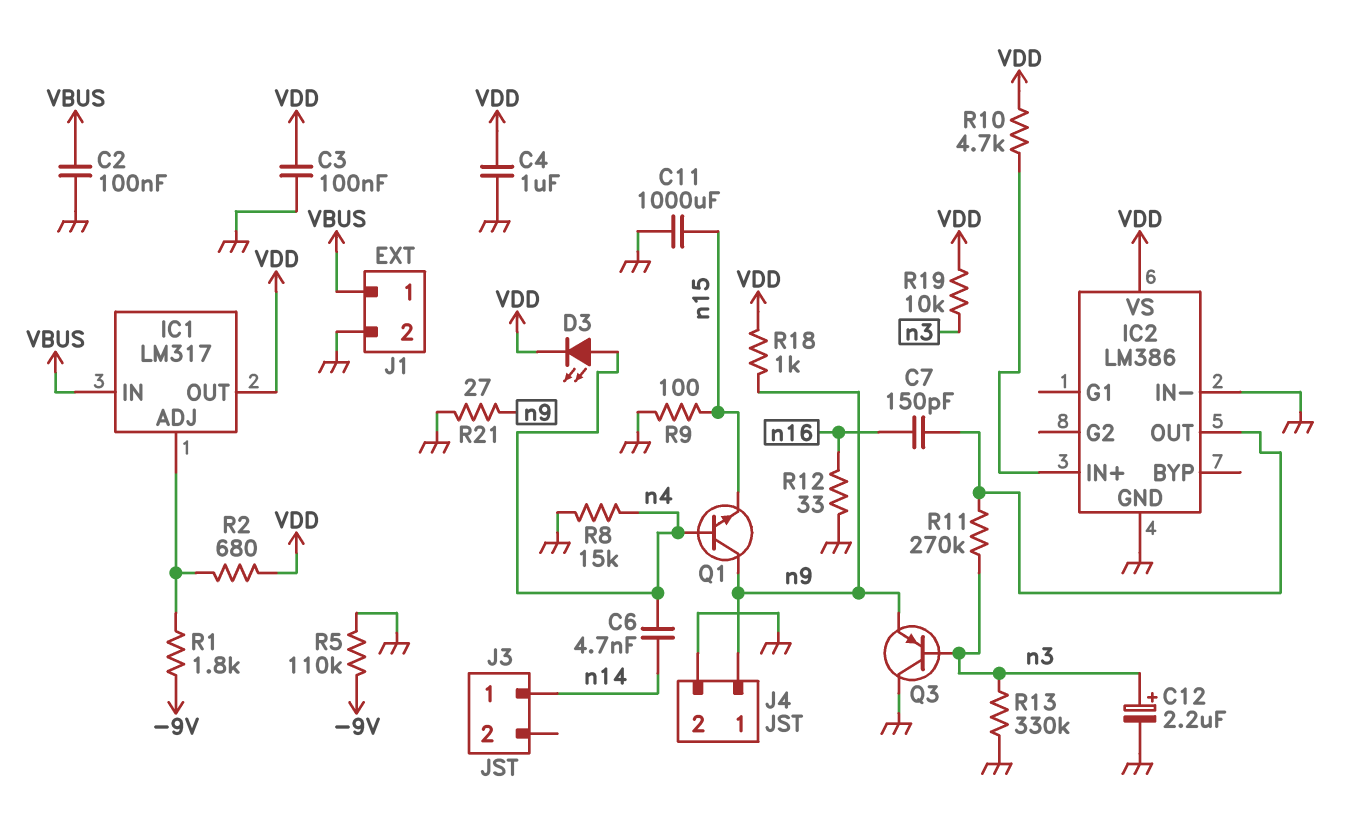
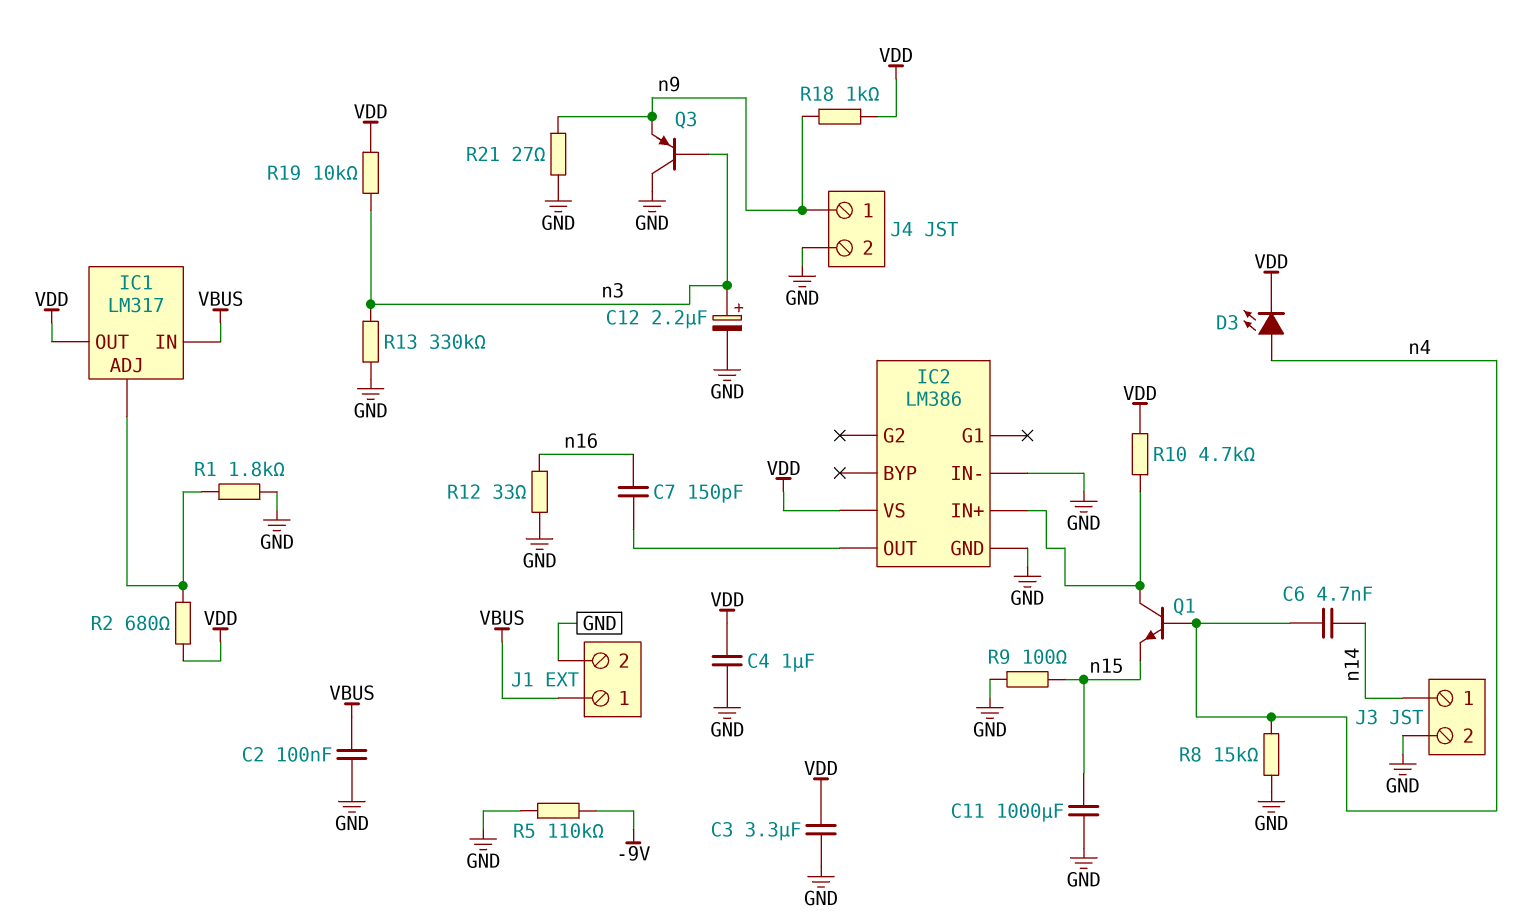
C3: 100nF (GND, VDD) -> 3.3uF (GND, VDD)
J3 pin 2: none -> GND
Q1: NPN (B n4, C n9, E n15) -> NPN (B n4, C IC2/IN+, E n15)
R1: 1.8k (-9V, IC1/ADJ) -> 1.8k (GND, IC1/ADJ)
R11: 270k (IC2/OUT, n3) -> none

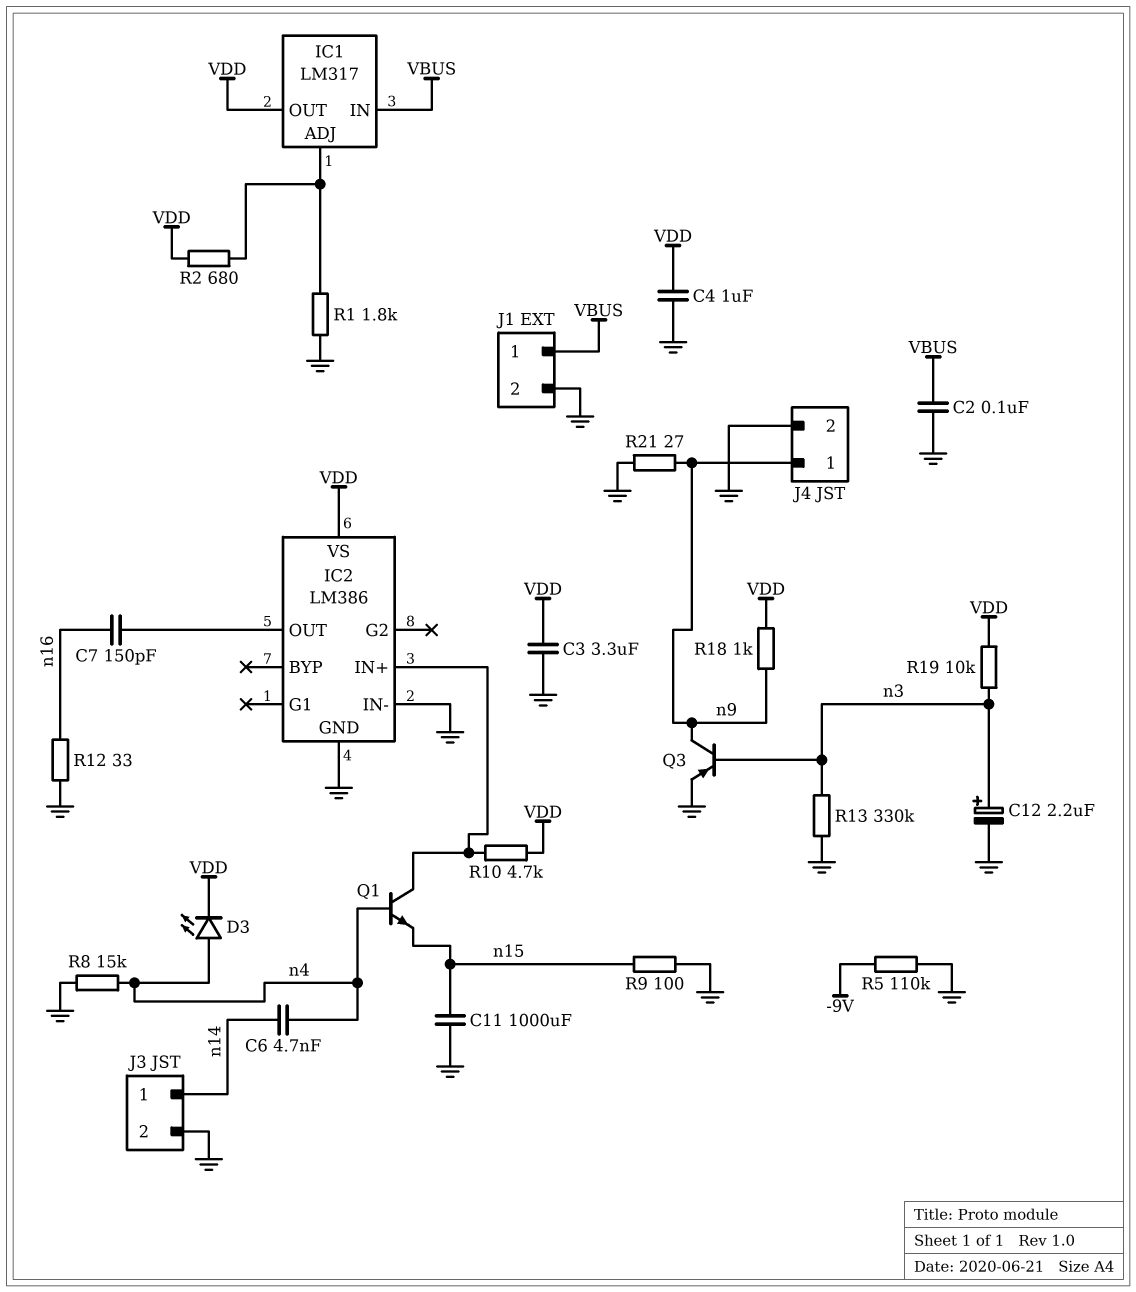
Q3: PNP (B n3, C GND, E n9) -> PNP (B n3, C n9, E GND)

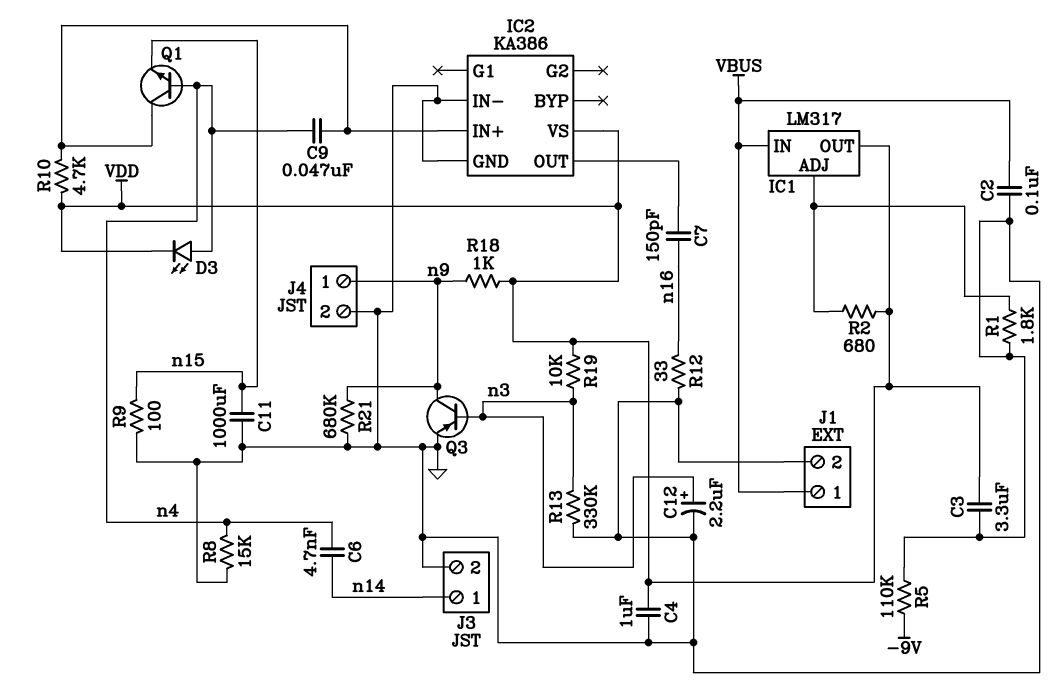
C9: none -> 47nF (IC2/IN+, n4)
IC2: LM386 -> KA386
R21: 27 (GND, n9) -> 680k (GND, n9)

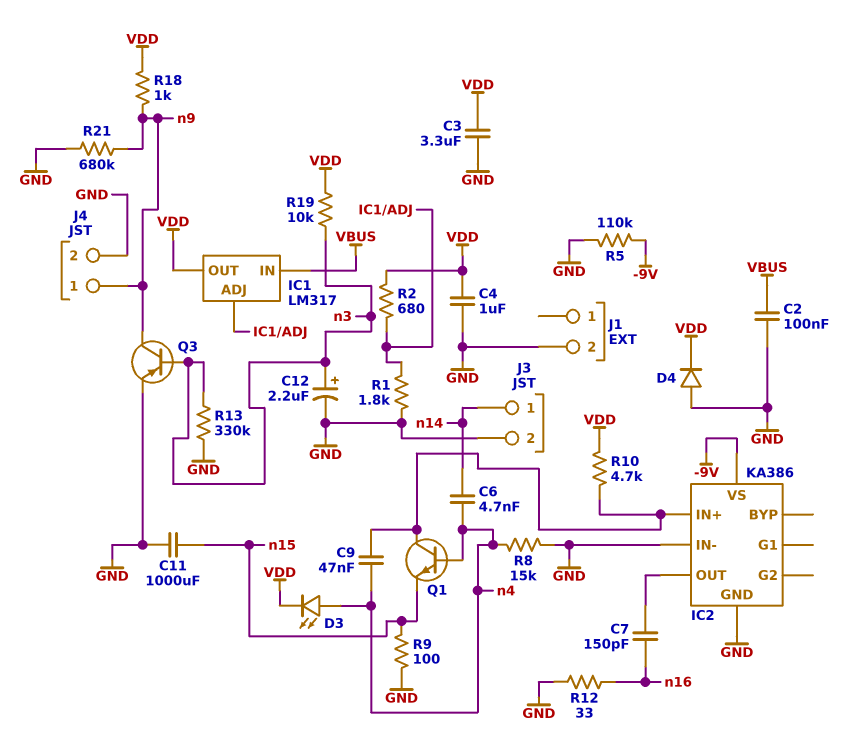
D4: none -> diode (A GND, K VDD)
IC2 pin VS: VDD -> -9V
J1 pin 1: VBUS -> none

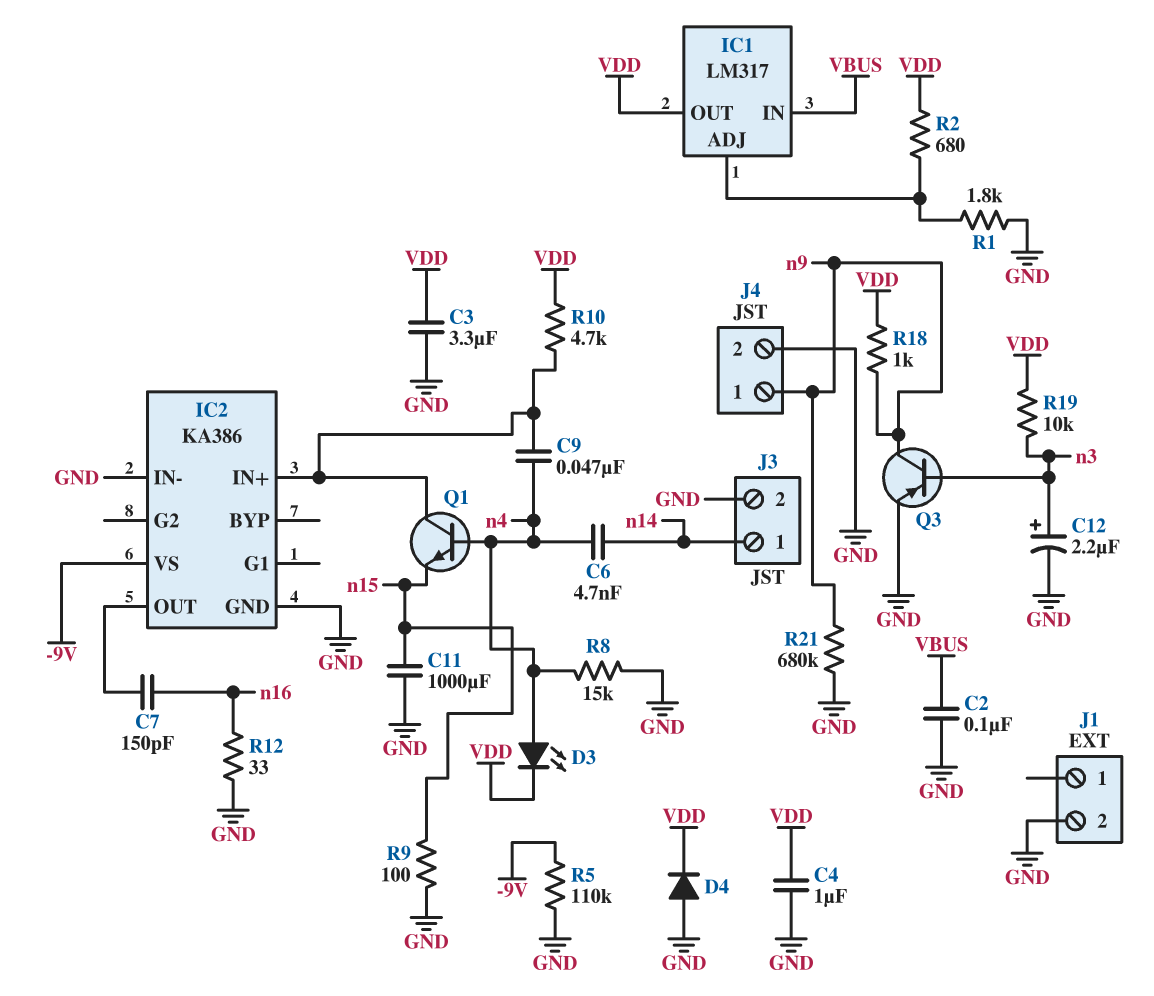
R13: 330k (GND, n3) -> none

